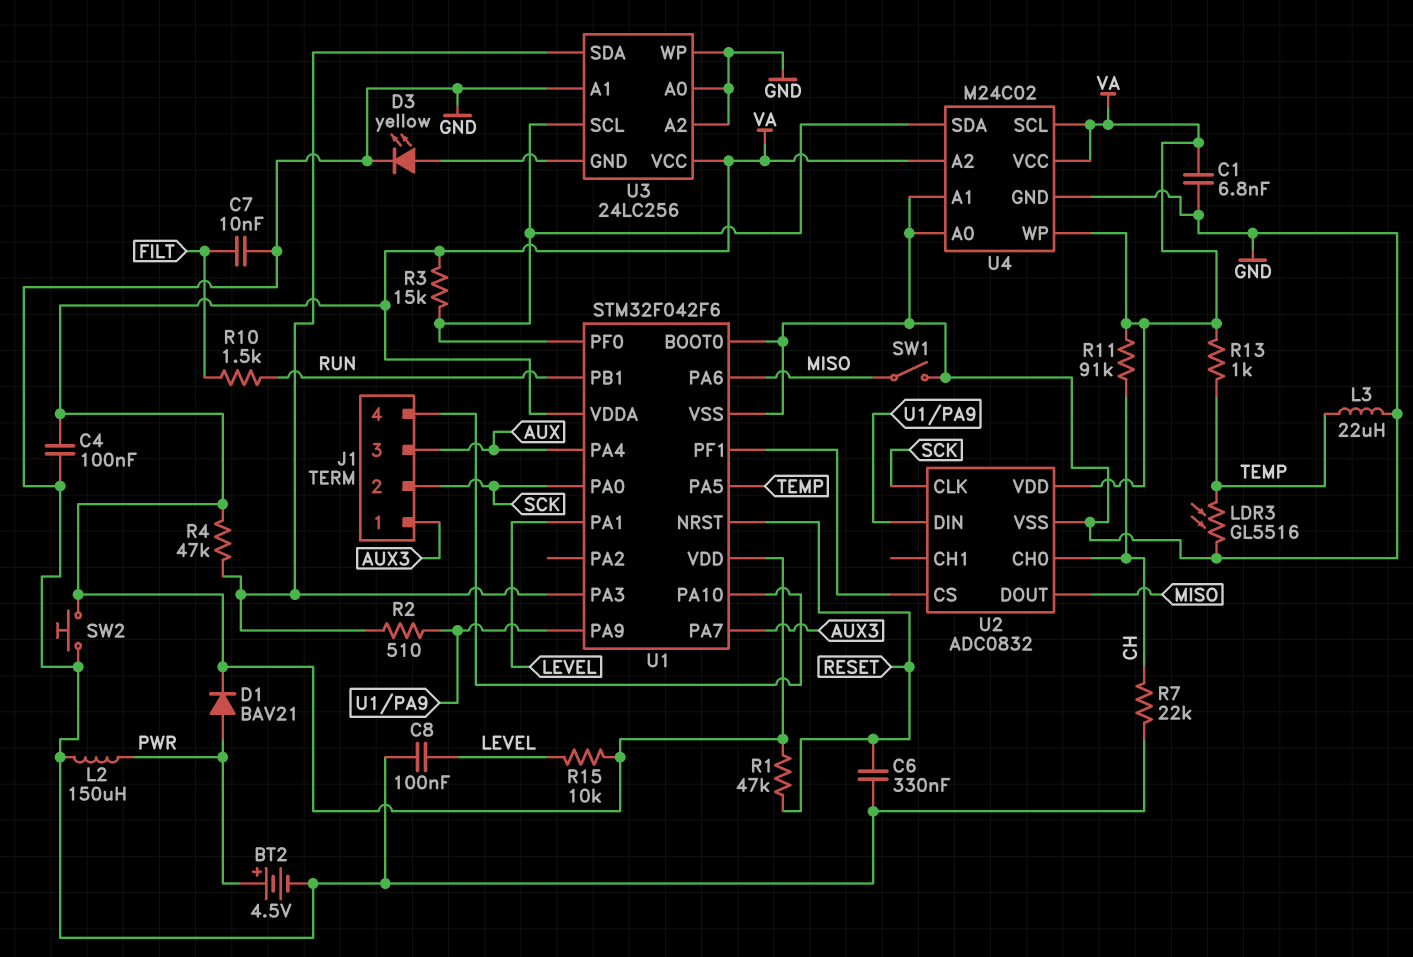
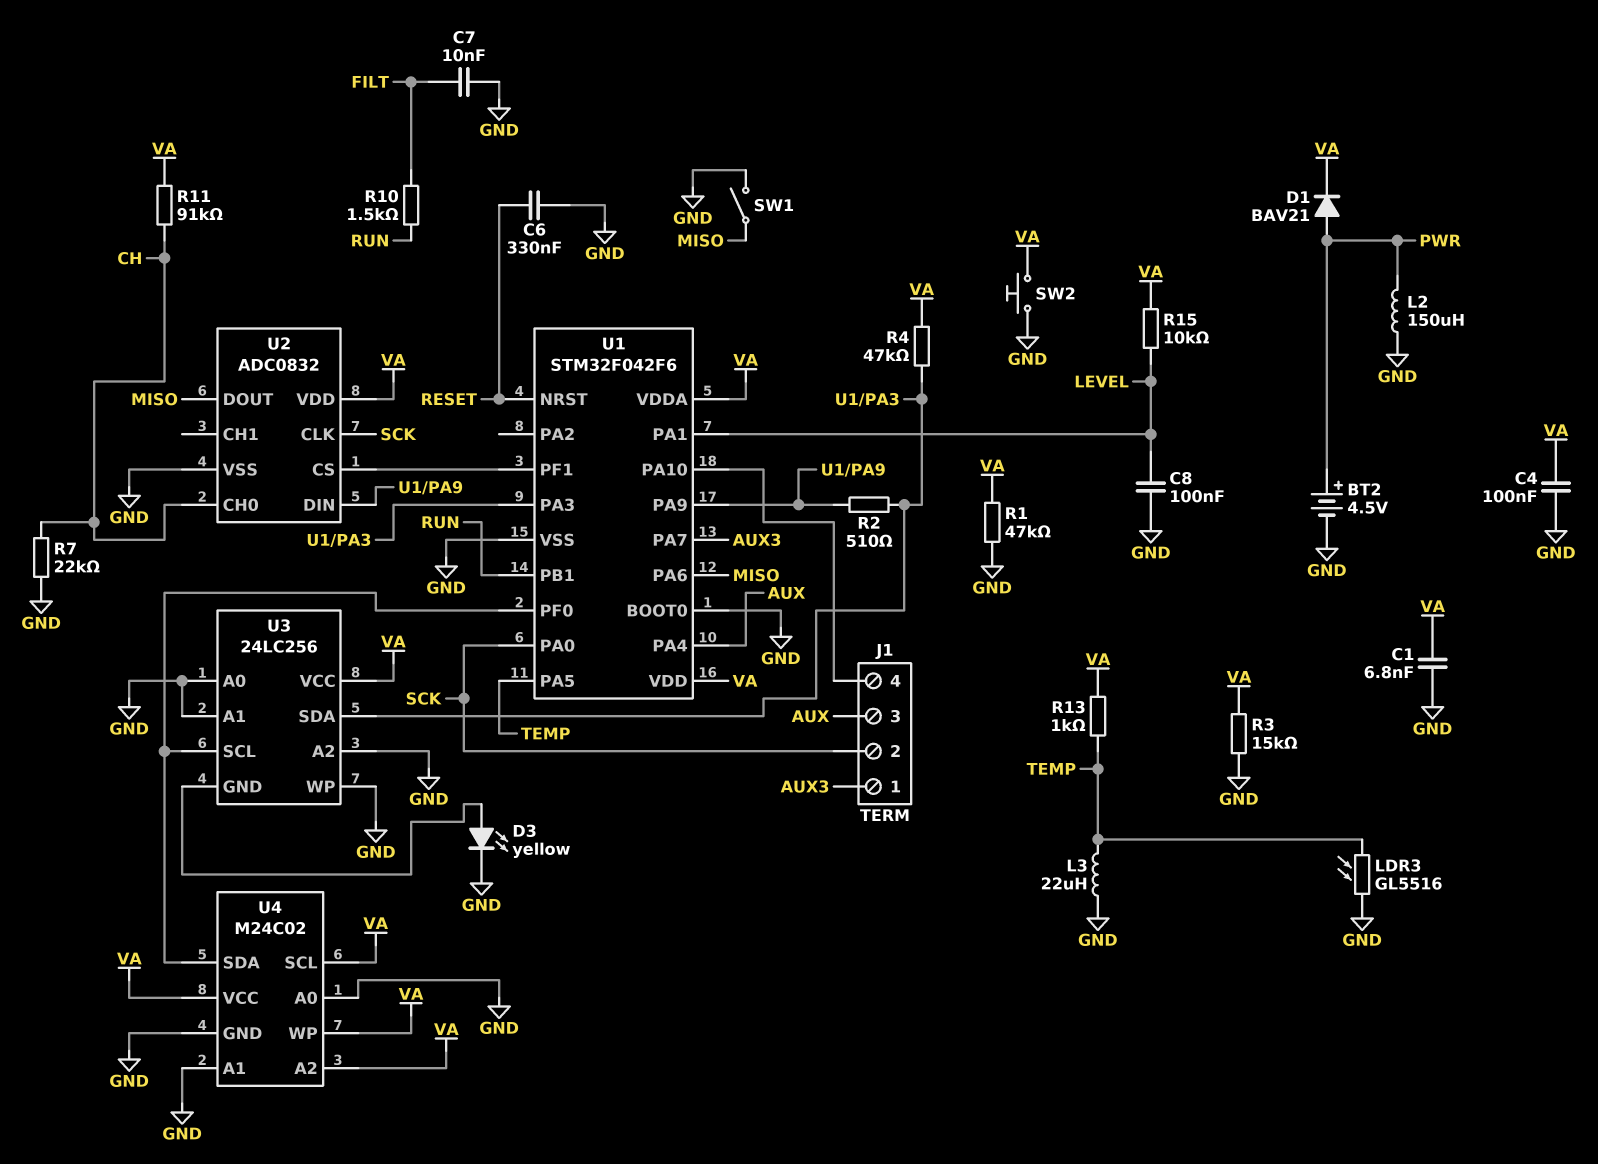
R1: 47k (RESET, VA) -> 47k (GND, VA)
R3: 15k (U1/PF0, VA) -> 15k (GND, VA)

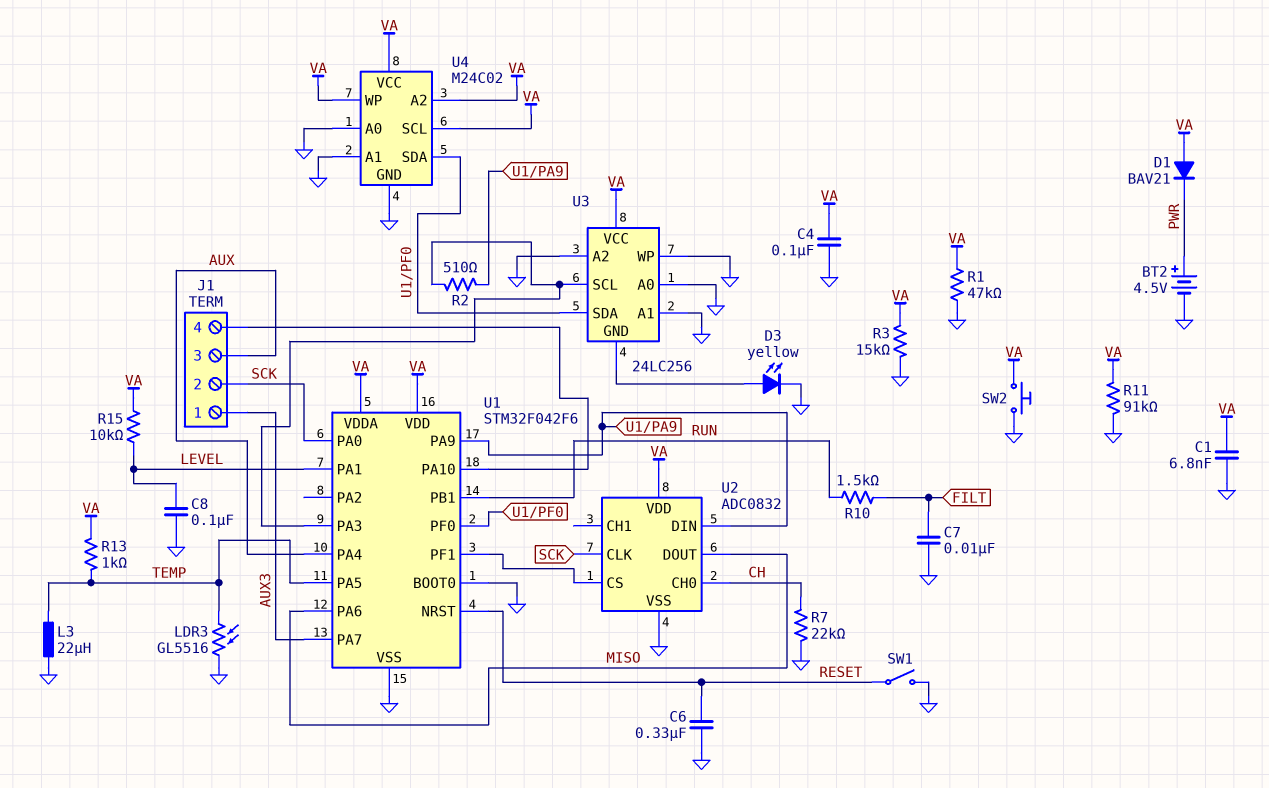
D1: diode BAV21 (A PWR, K VA) -> diode BAV21 (A VA, K PWR)
L2: 150uH (GND, PWR) -> none
R4: 47k (U1/PA3, VA) -> none
R11: 91k (CH, VA) -> 91k (GND, VA)
SW1: switch (GND, MISO) -> switch (GND, RESET)
U3 pin SCL: U1/PF0 -> U1/PA3
U3 pin SDA: U1/PA3 -> U1/PF0

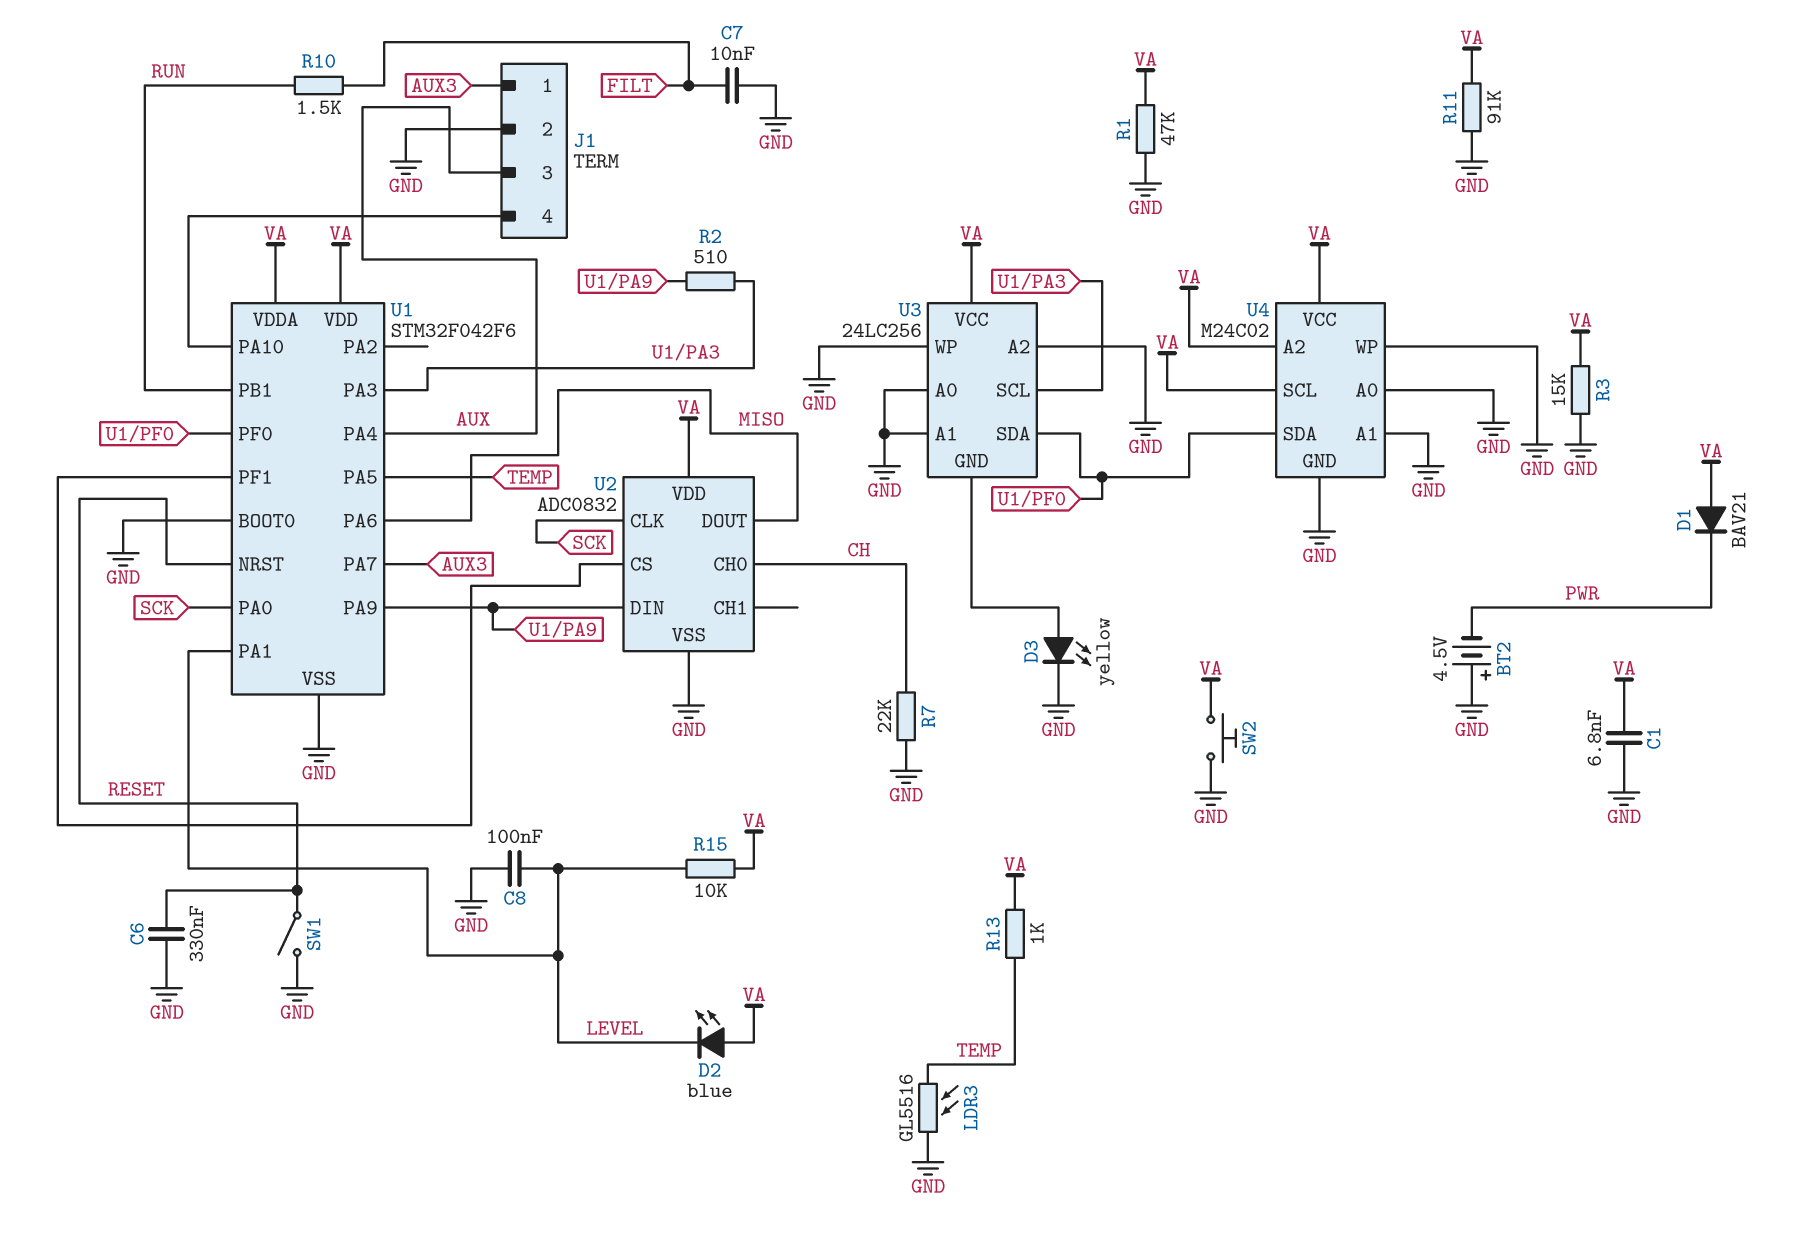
BT2: 4.5V (plus PWR, minus GND) -> 4.5V (plus GND, minus PWR)
C4: 100nF (GND, VA) -> none
D2: none -> LED blue (A VA, K LEVEL)
J1 pin 2: SCK -> GND
L3: 22uH (GND, TEMP) -> none
U4 pin WP: VA -> GND

